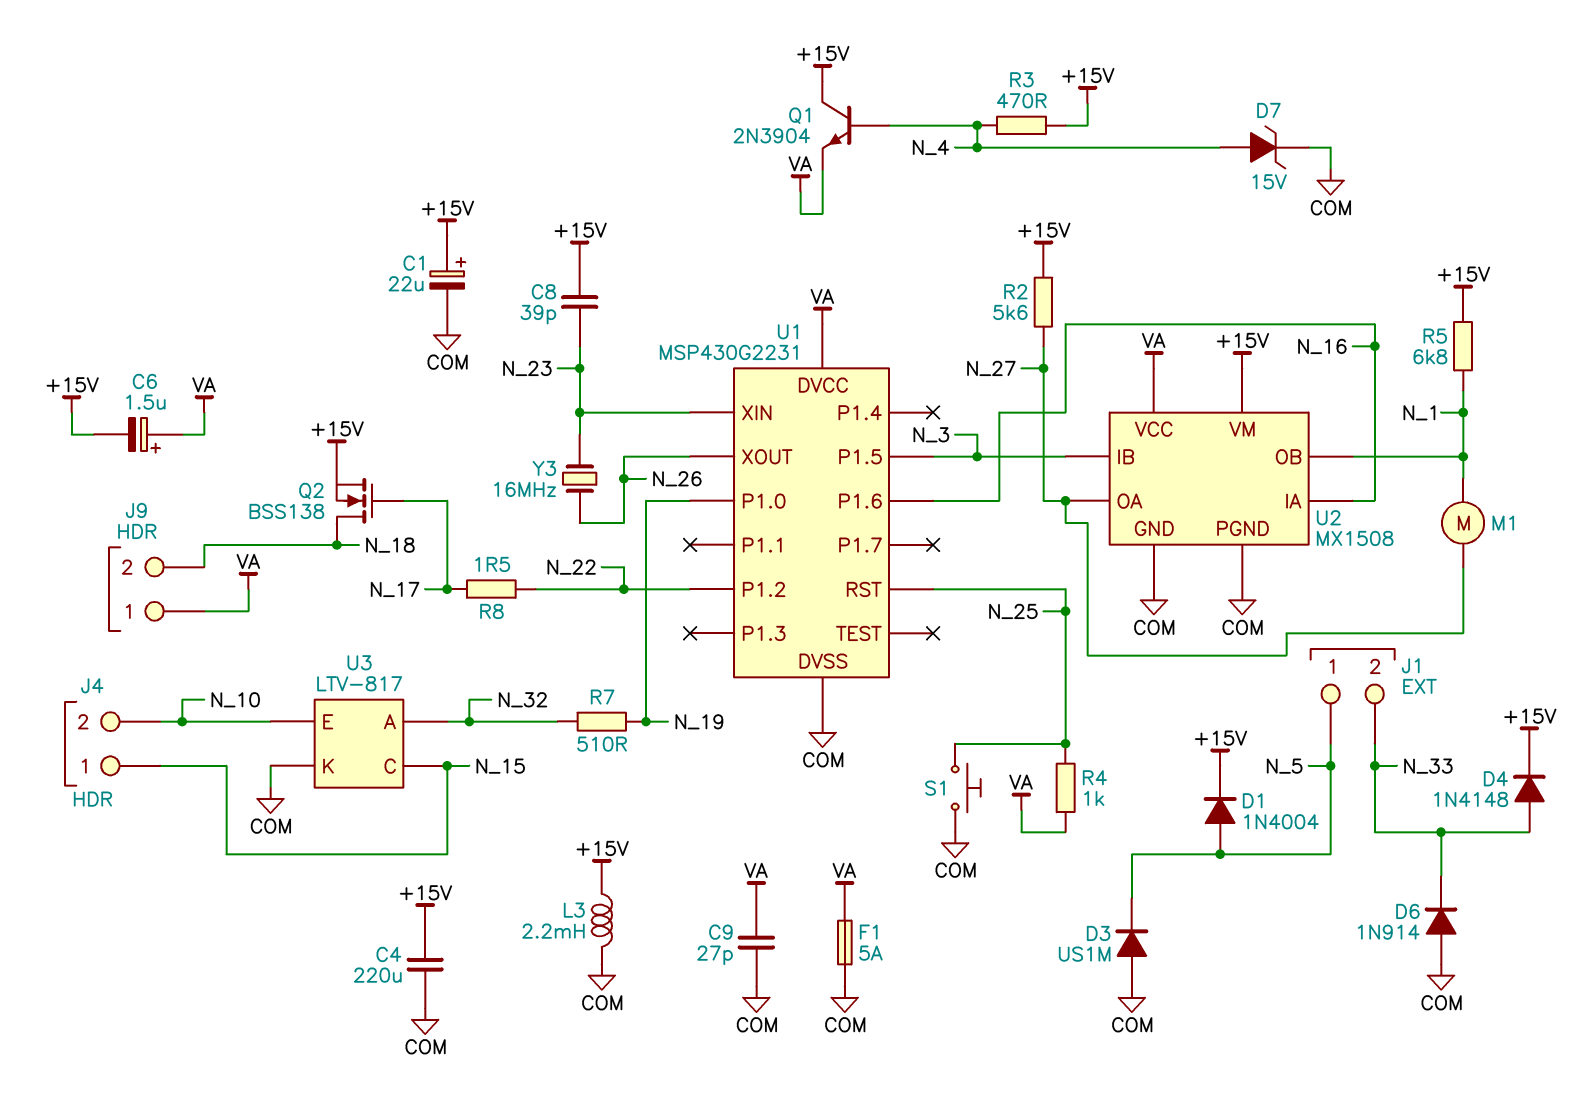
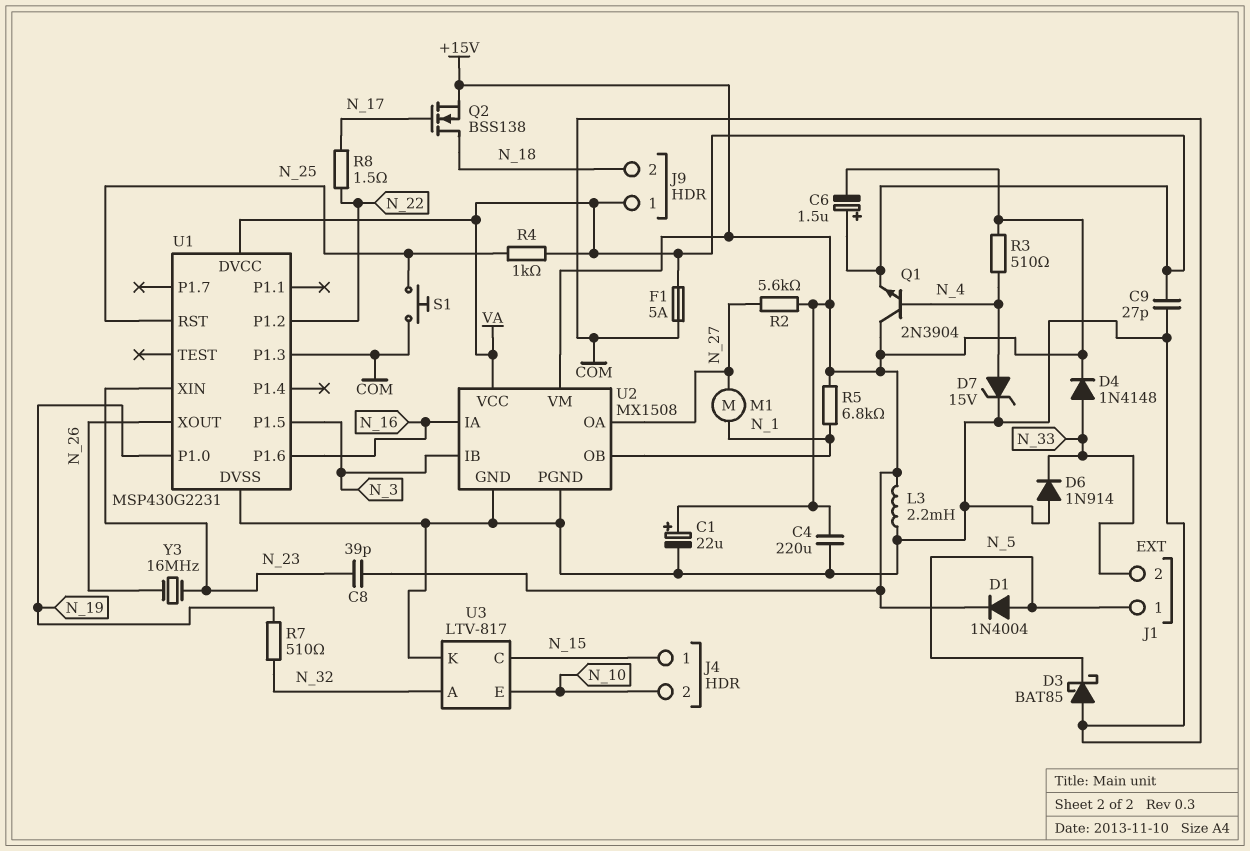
D3: diode US1M (A COM, K N_5) -> schottky BAT85 (A COM, K N_5)
R3: 470 (+15V, N_4) -> 510 (+15V, N_4)
U1 pin P1.3: none -> COM

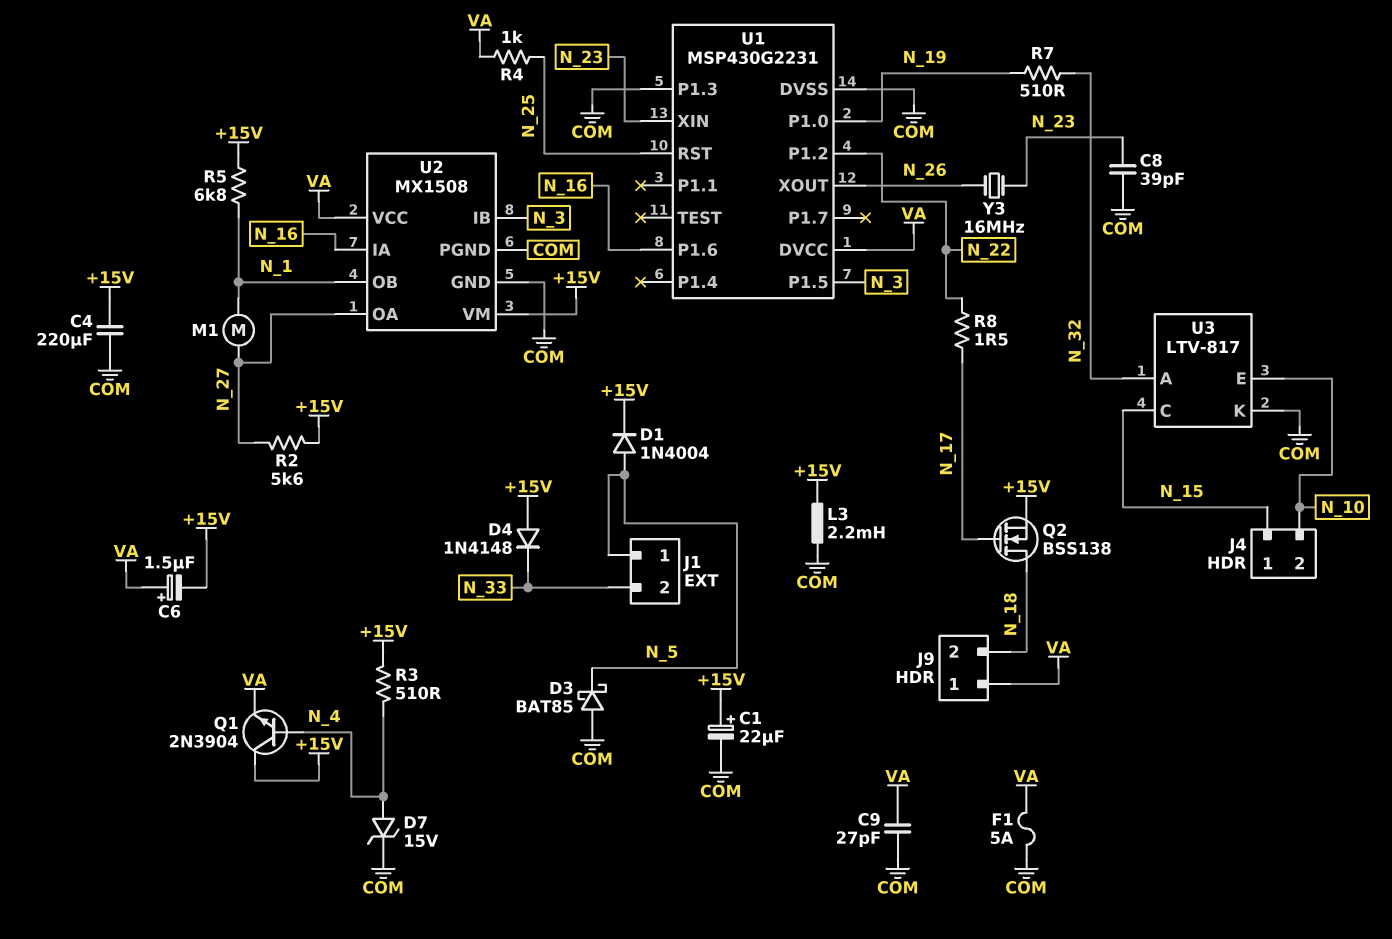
C8: 39pF (+15V, N_23) -> 39pF (COM, N_23)
D4: diode 1N4148 (A N_33, K +15V) -> diode 1N4148 (A +15V, K N_33)
D6: diode 1N914 (A COM, K N_33) -> none
S1: button (COM, N_25) -> none

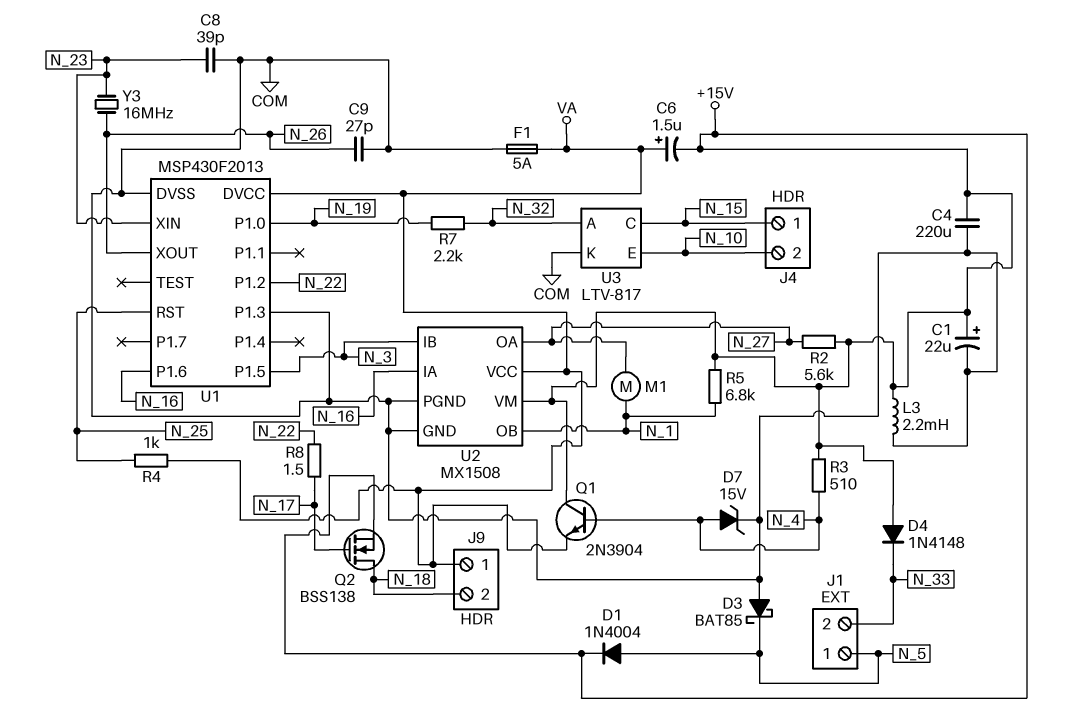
C9: 27pF (COM, VA) -> 27pF (COM, N_26)
R7: 510 (N_19, N_32) -> 2.2k (N_19, N_32)
U1: MSP430G2231 -> MSP430F2013

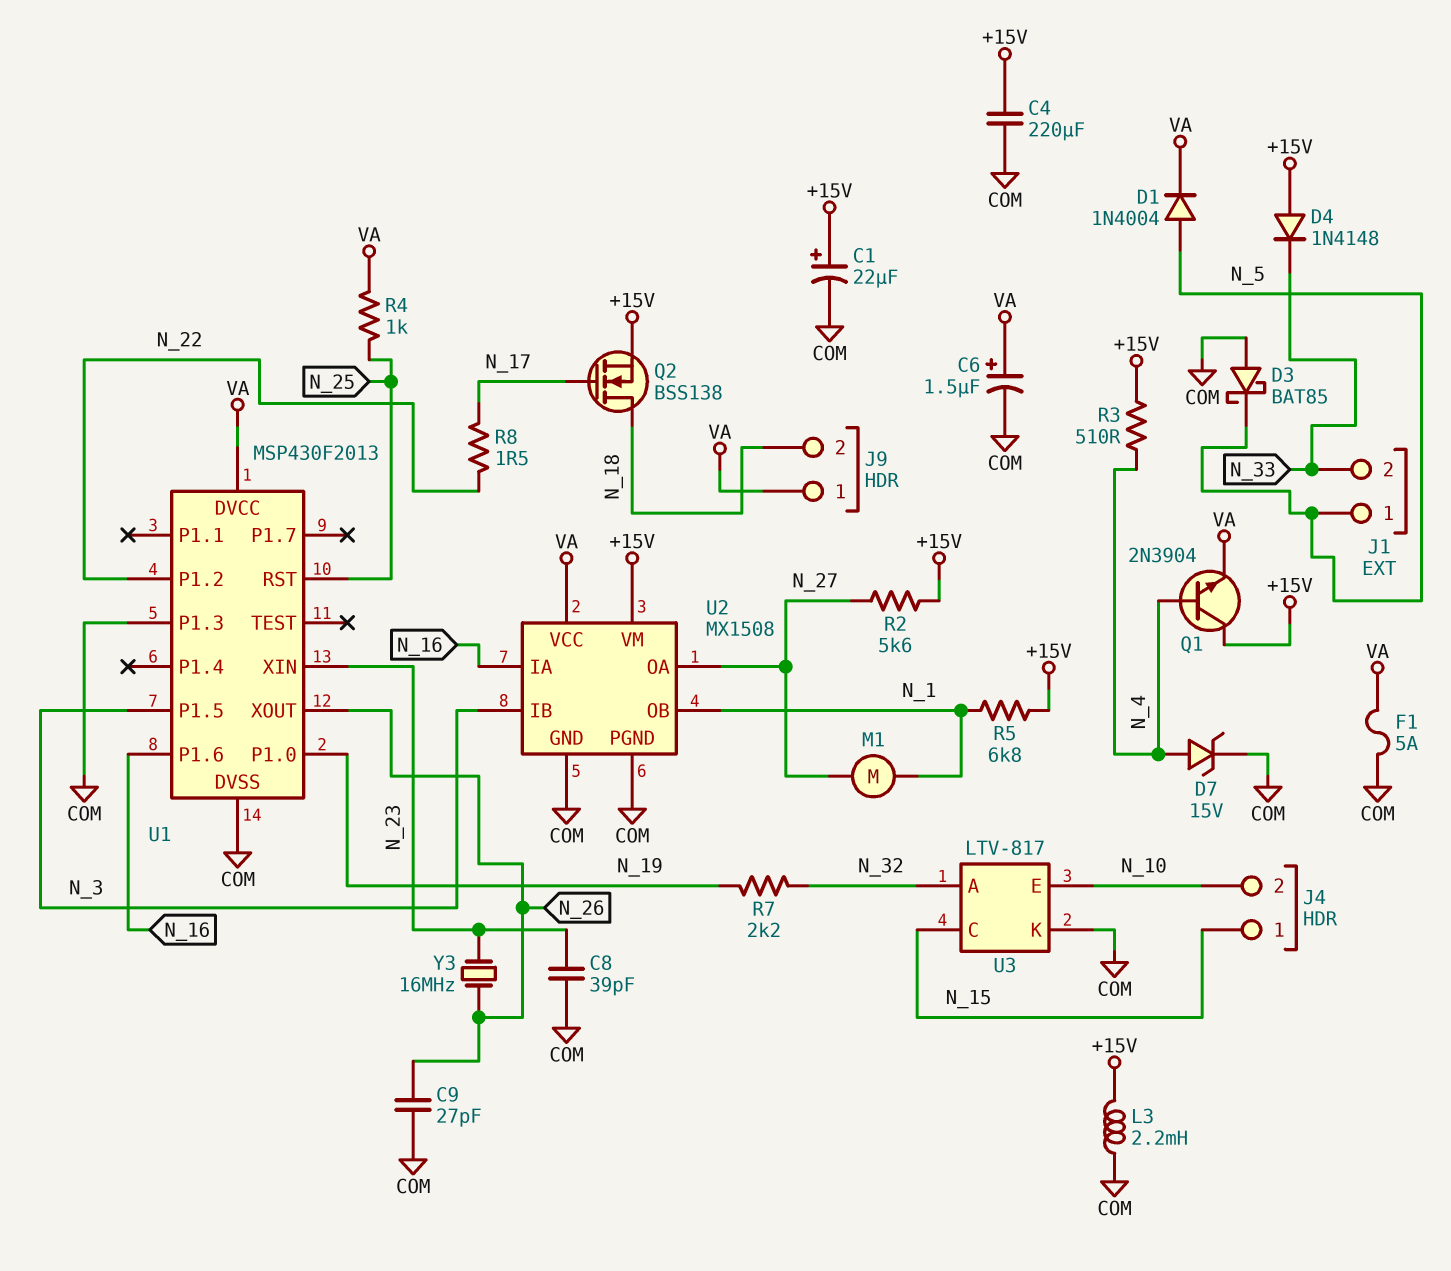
C6: 1.5uF (plus VA, minus +15V) -> 1.5uF (plus VA, minus COM)
D1: diode 1N4004 (A N_5, K +15V) -> diode 1N4004 (A N_5, K VA)

